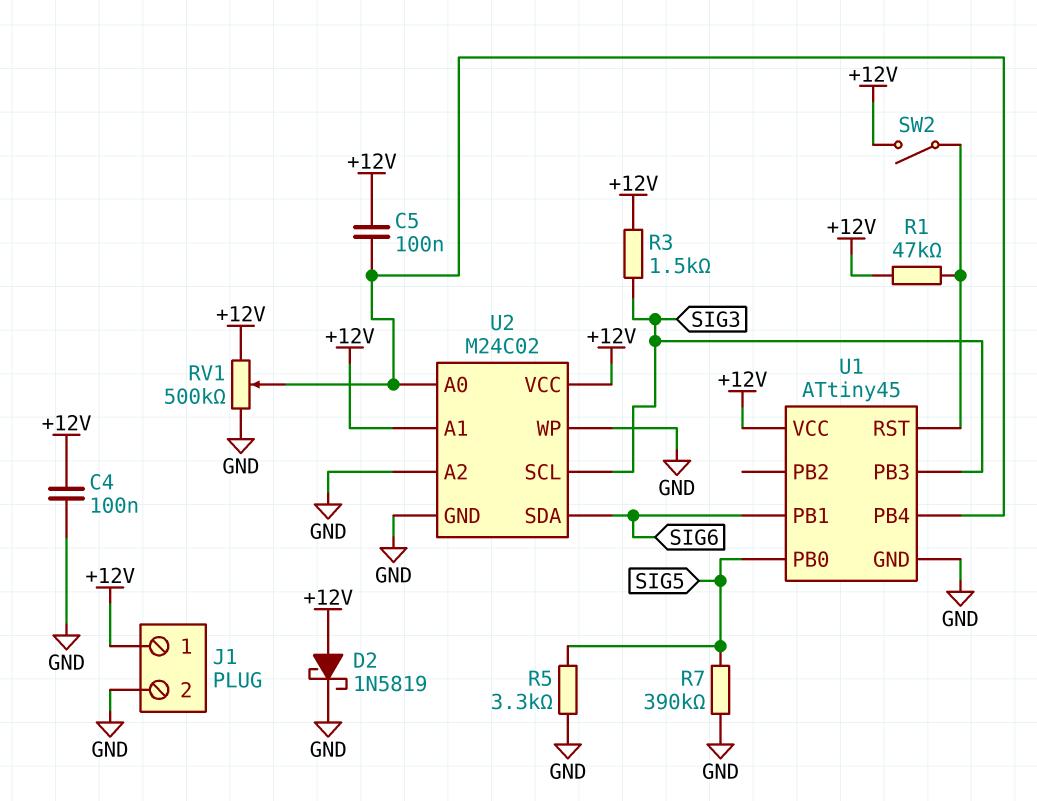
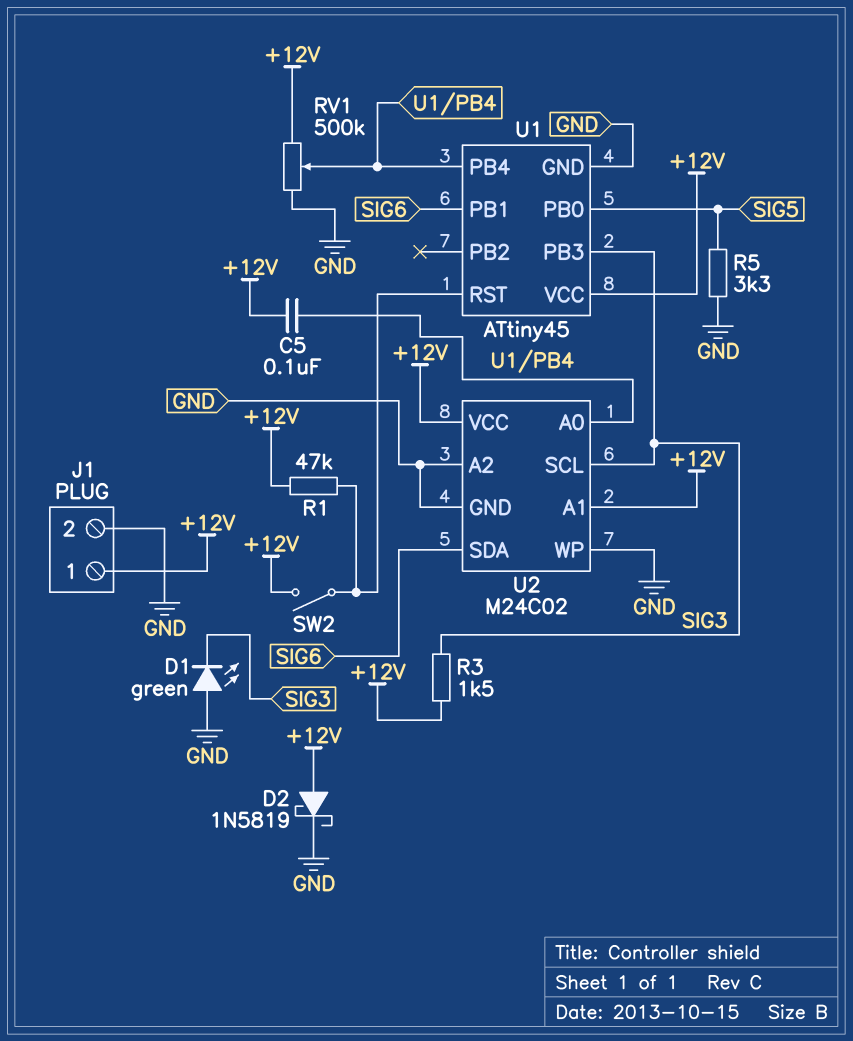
C4: 100nF (+12V, GND) -> none
D1: none -> LED green (A GND, K SIG3)
R7: 390k (GND, SIG5) -> none

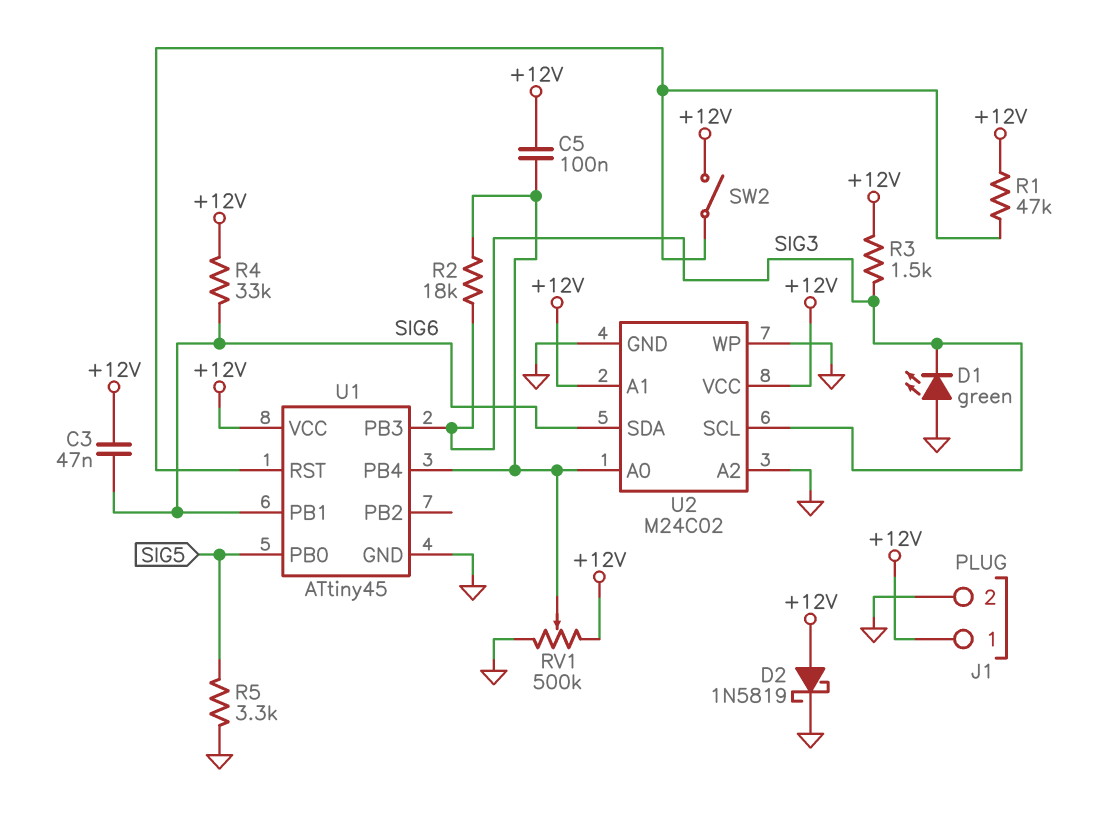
C3: none -> 47nF (+12V, SIG6)
R2: none -> 18k (SIG3, U1/PB4)
R4: none -> 33k (+12V, SIG6)

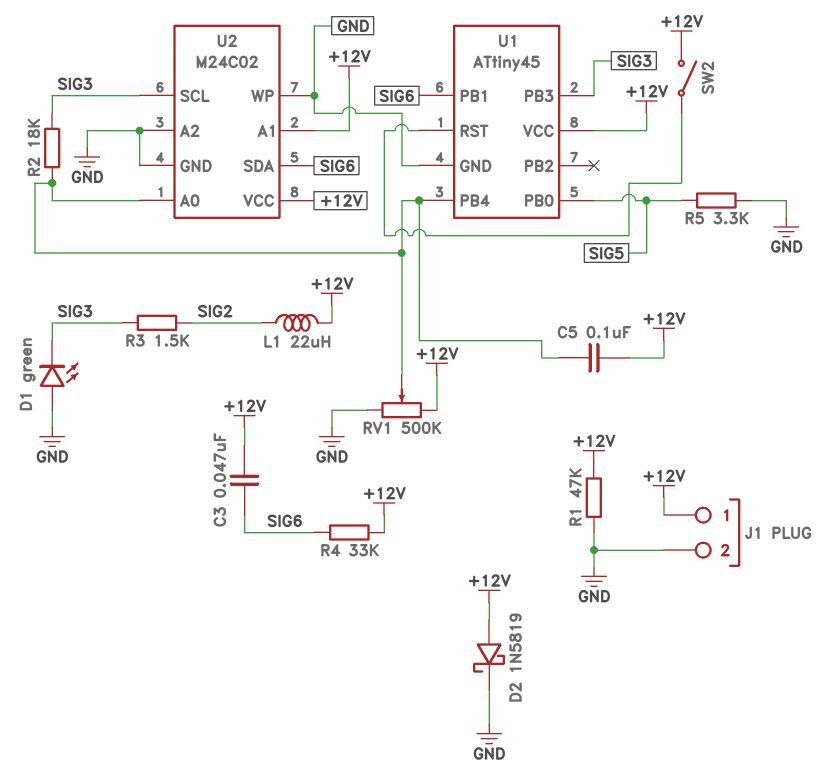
L1: none -> 22uH (+12V, SIG2)
R1: 47k (+12V, U1/RST) -> 47k (+12V, GND)
R3: 1.5k (+12V, SIG3) -> 1.5k (SIG2, SIG3)

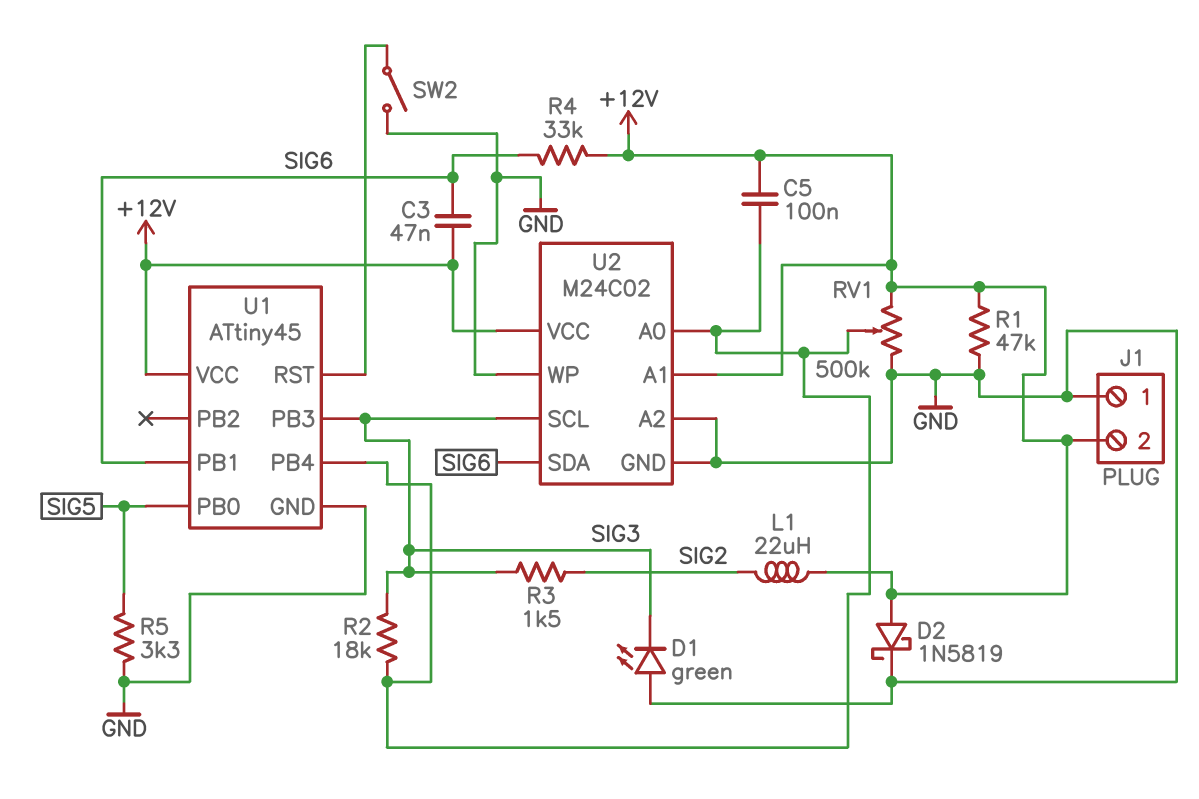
J1 pin 1: +12V -> GND
J1 pin 2: GND -> +12V
SW2: switch (+12V, U1/RST) -> switch (GND, U1/RST)

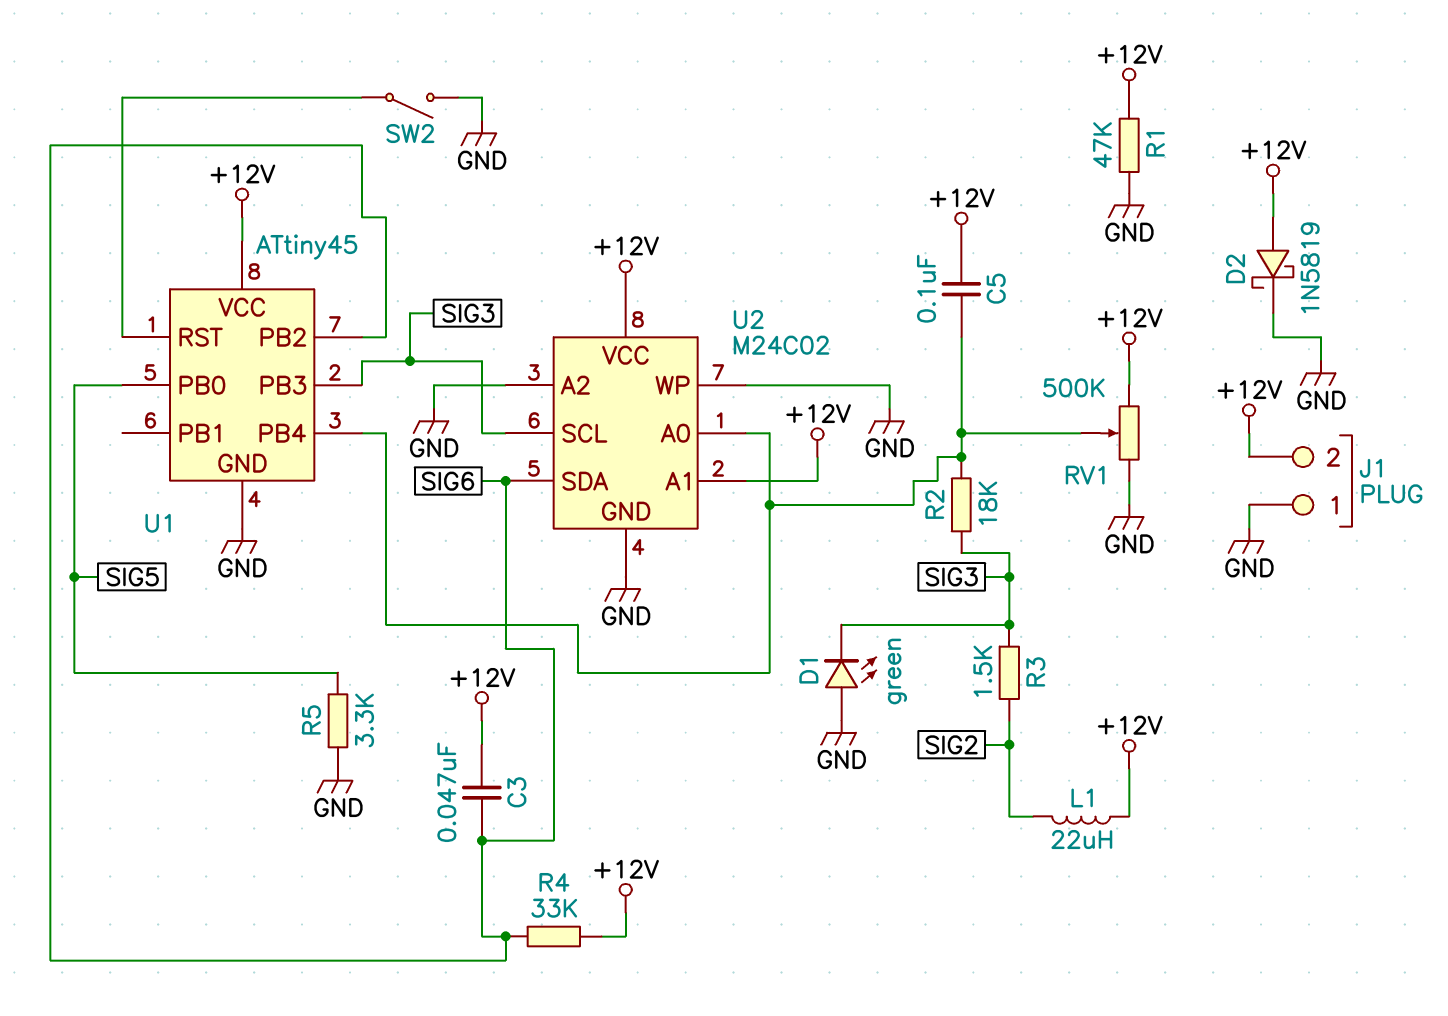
U1 pin PB1: SIG6 -> none
U1 pin PB2: none -> SIG6

